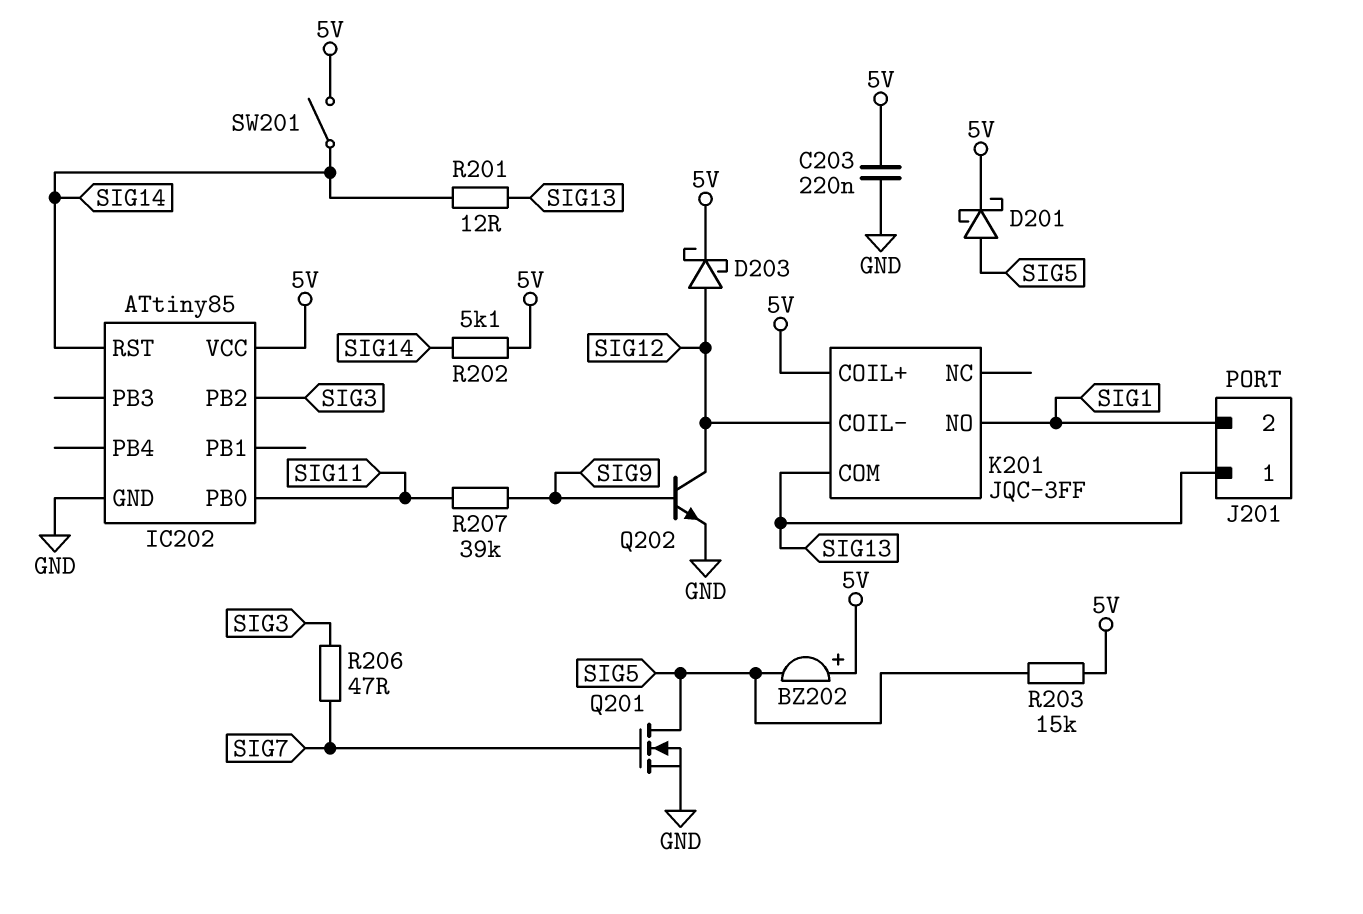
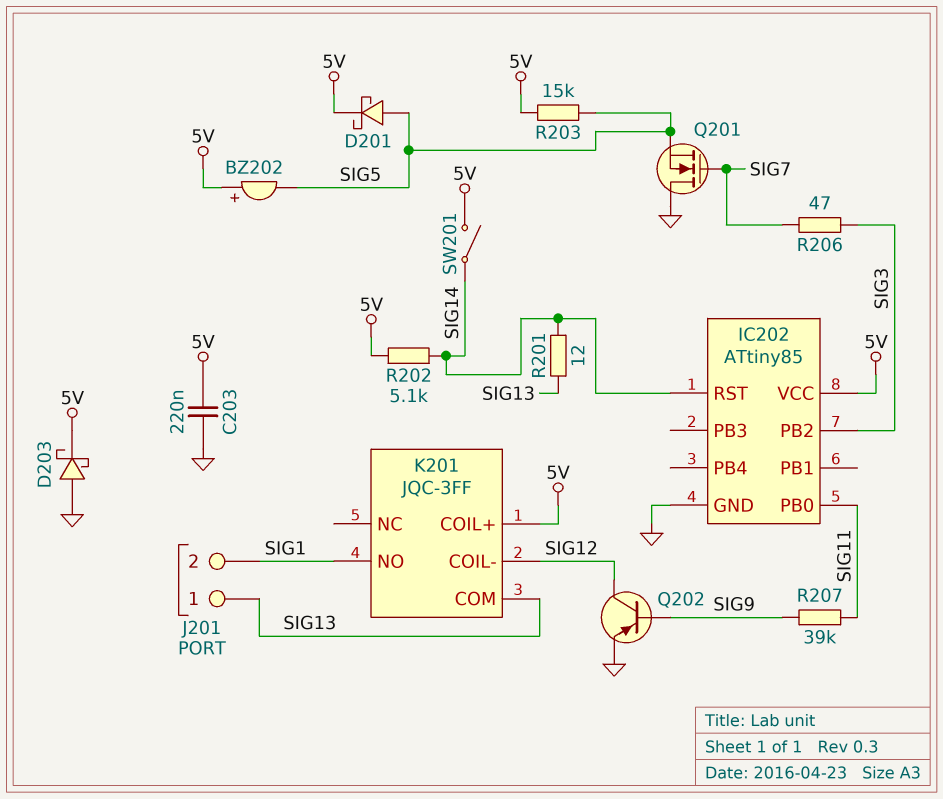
D203: schottky (A SIG12, K 5V) -> schottky (A GND, K 5V)
Q201: NMOS (G SIG7, D SIG5, S GND) -> NMOS (G SIG7, D GND, S SIG5)
Q202: NPN (B SIG9, C SIG12, E GND) -> PNP (B SIG9, C SIG12, E GND)

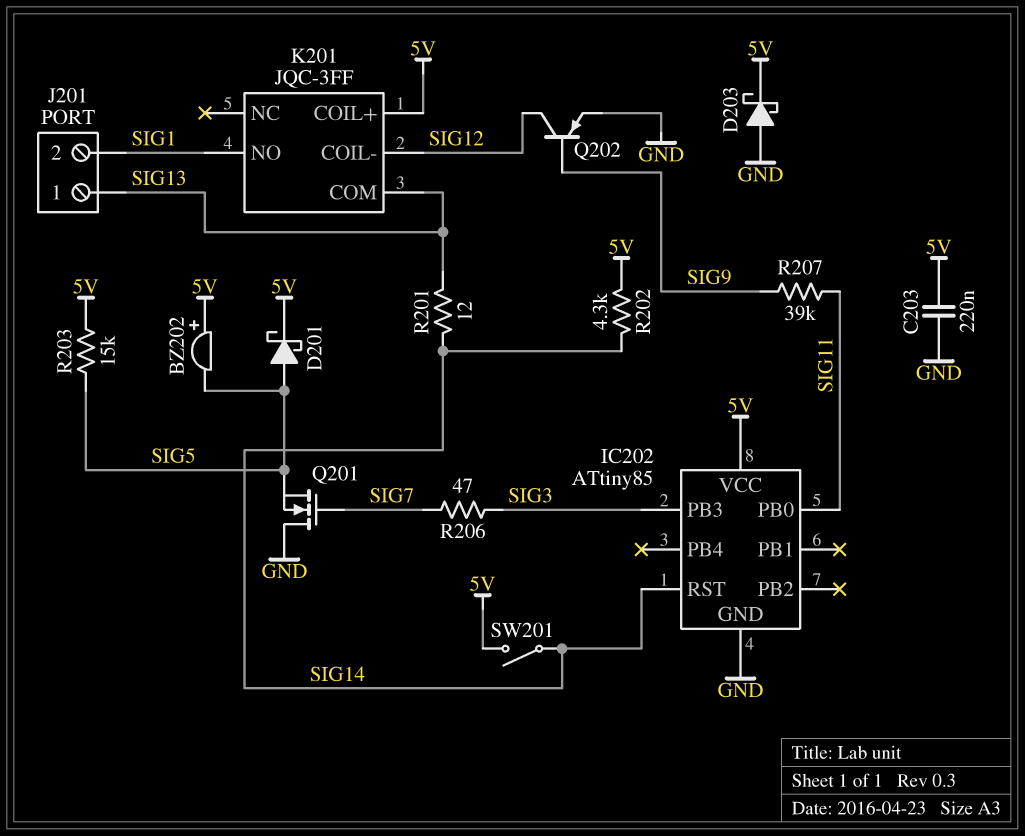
IC202 pin PB2: SIG3 -> none
IC202 pin PB3: none -> SIG3
R202: 5.1k (5V, SIG14) -> 4.3k (5V, SIG14)

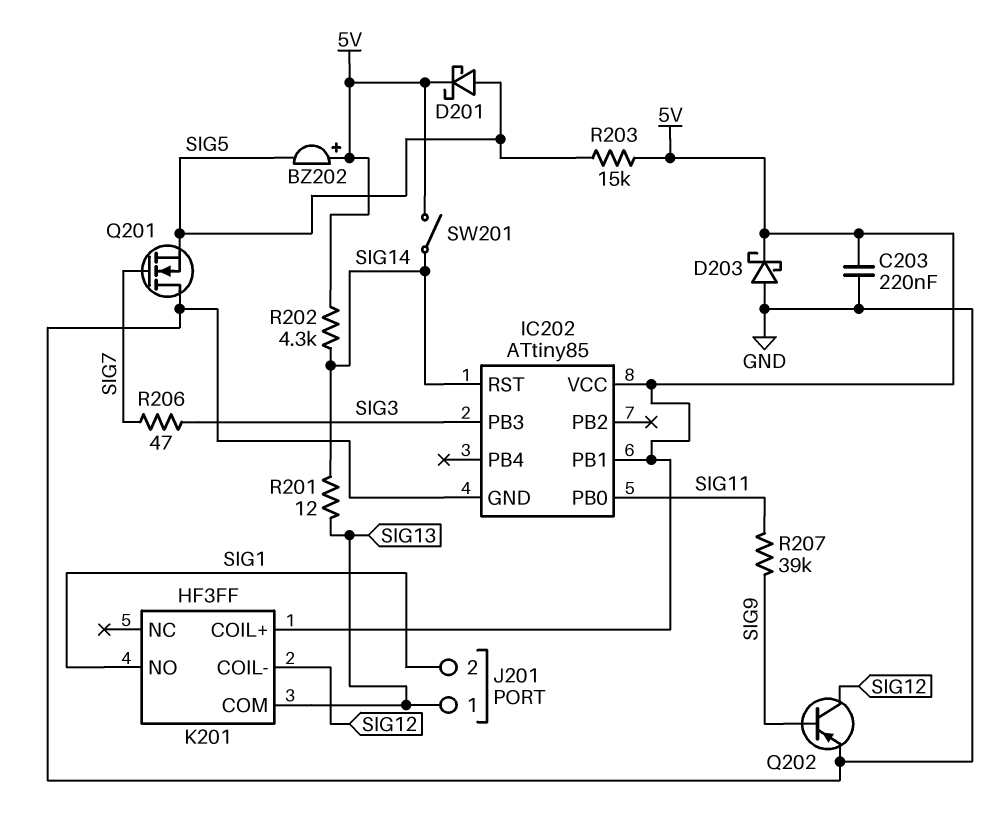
IC202 pin PB1: none -> 5V
K201: JQC-3FF -> HF3FF

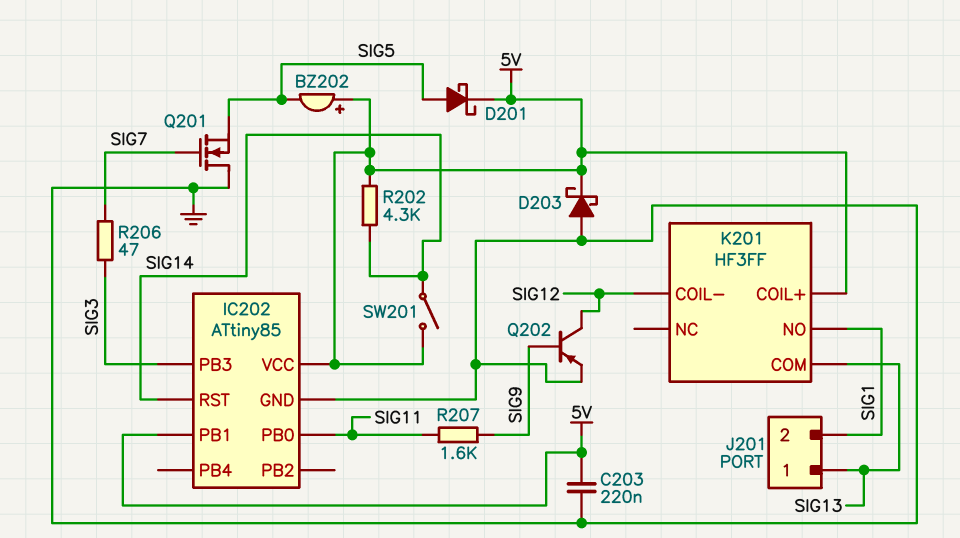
R201: 12 (SIG13, SIG14) -> none
R203: 15k (5V, SIG5) -> none
R207: 39k (SIG9, SIG11) -> 1.6k (SIG9, SIG11)

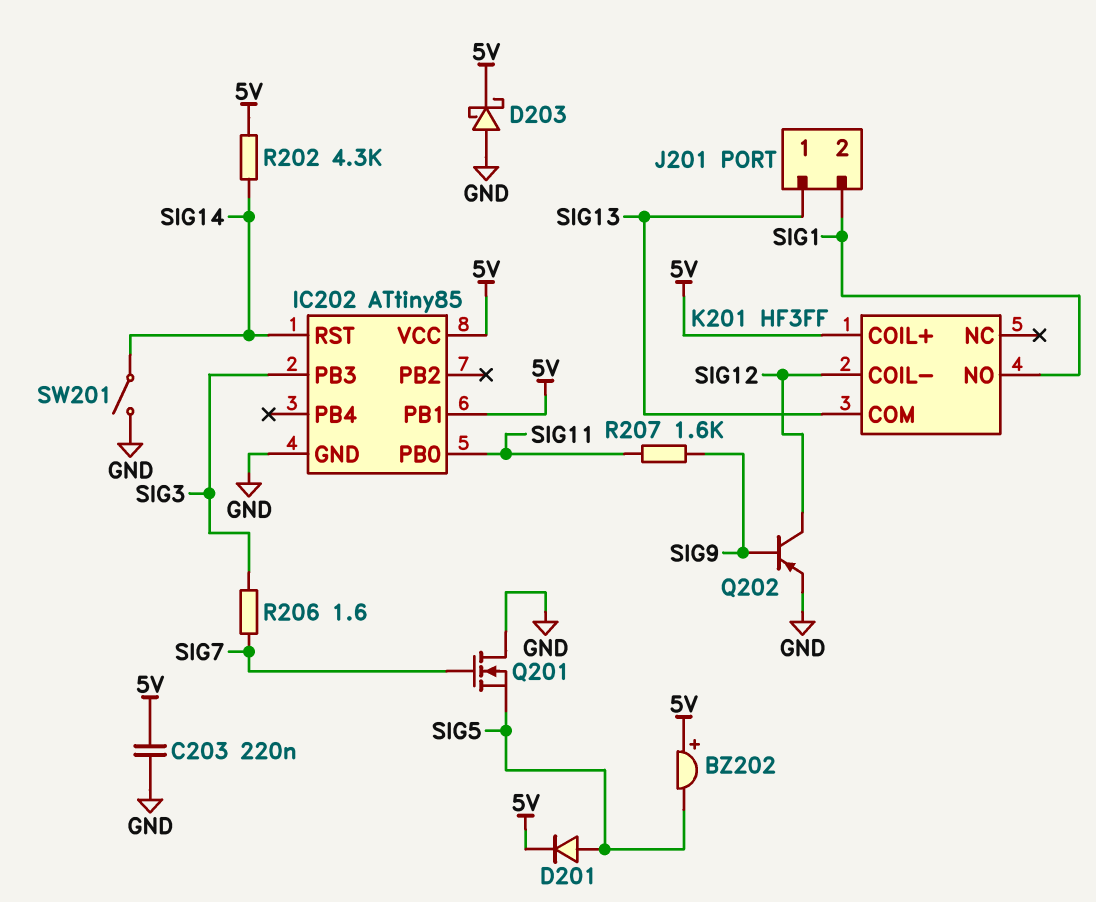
D201: schottky (A SIG5, K 5V) -> diode (A SIG5, K 5V)
R206: 47 (SIG3, SIG7) -> 1.6 (SIG3, SIG7)
SW201: switch (5V, SIG14) -> switch (GND, SIG14)

